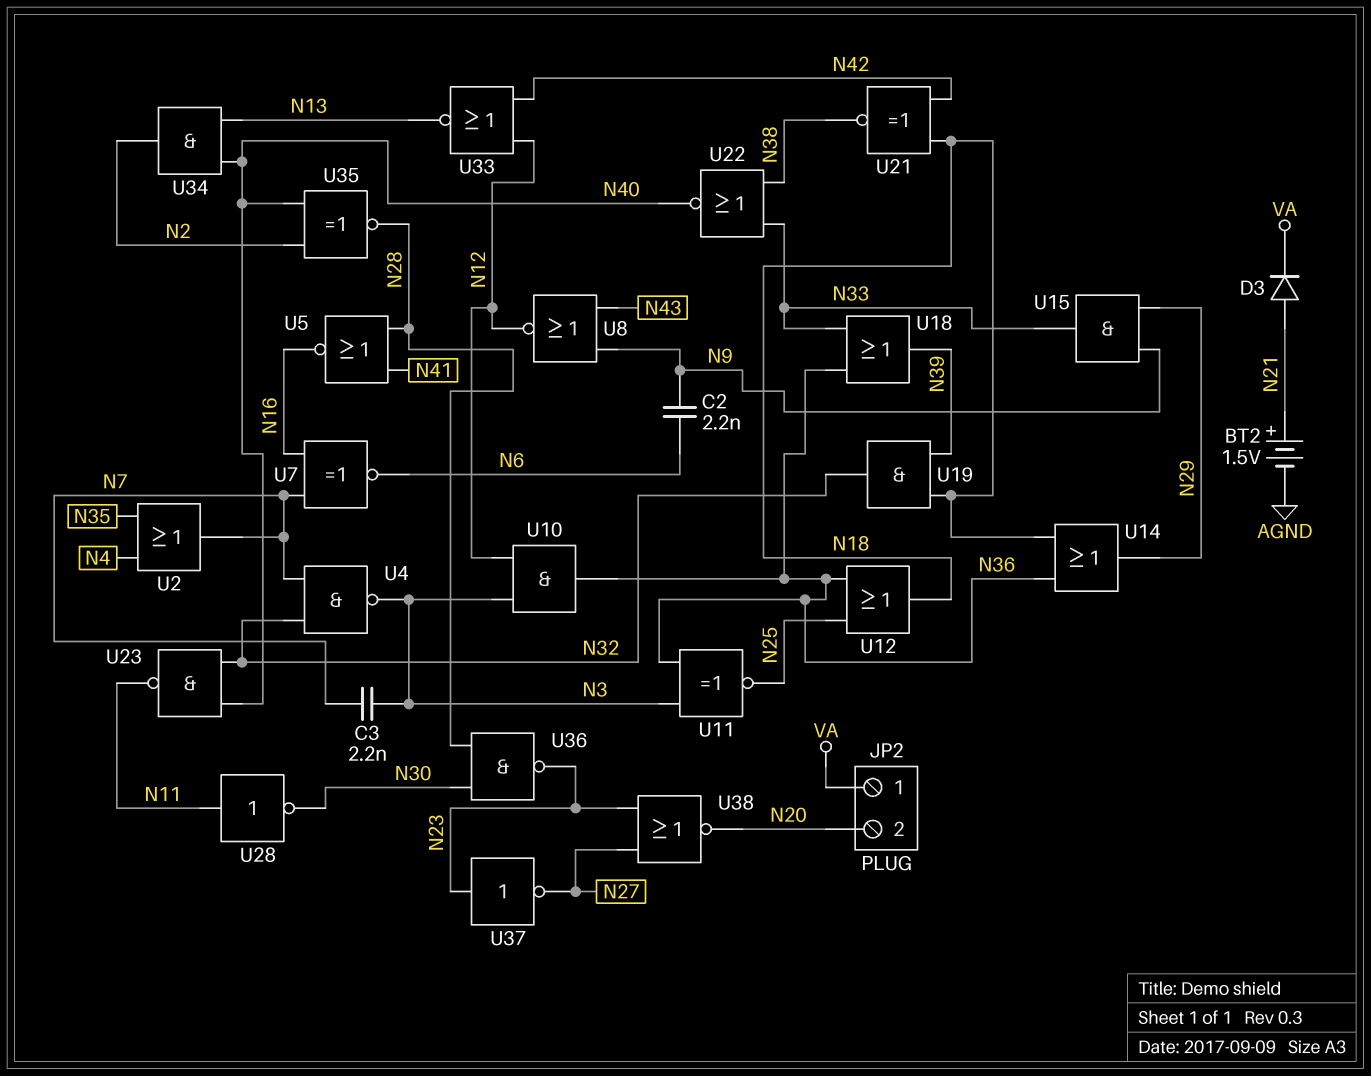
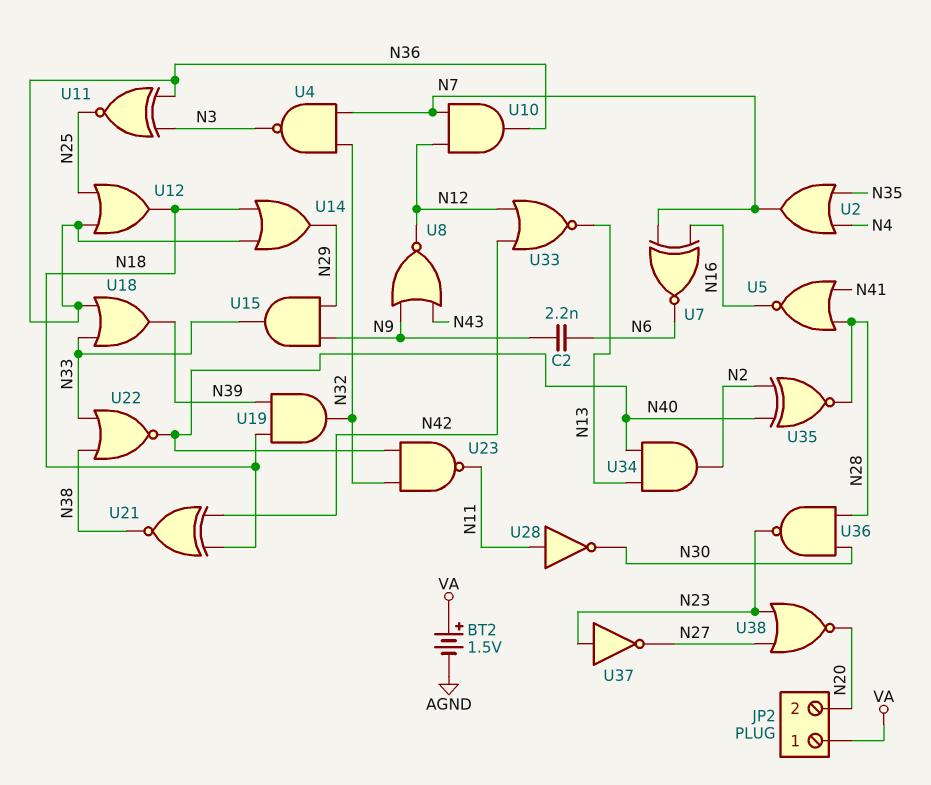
BT2: 1.5V (plus N21, minus AGND) -> 1.5V (plus VA, minus AGND)
C3: 2.2nF (N3, N7) -> none
D3: diode (A N21, K VA) -> none
U10: AND (in N3, in N12, out N36) -> AND (in N7, in N12, out N36)

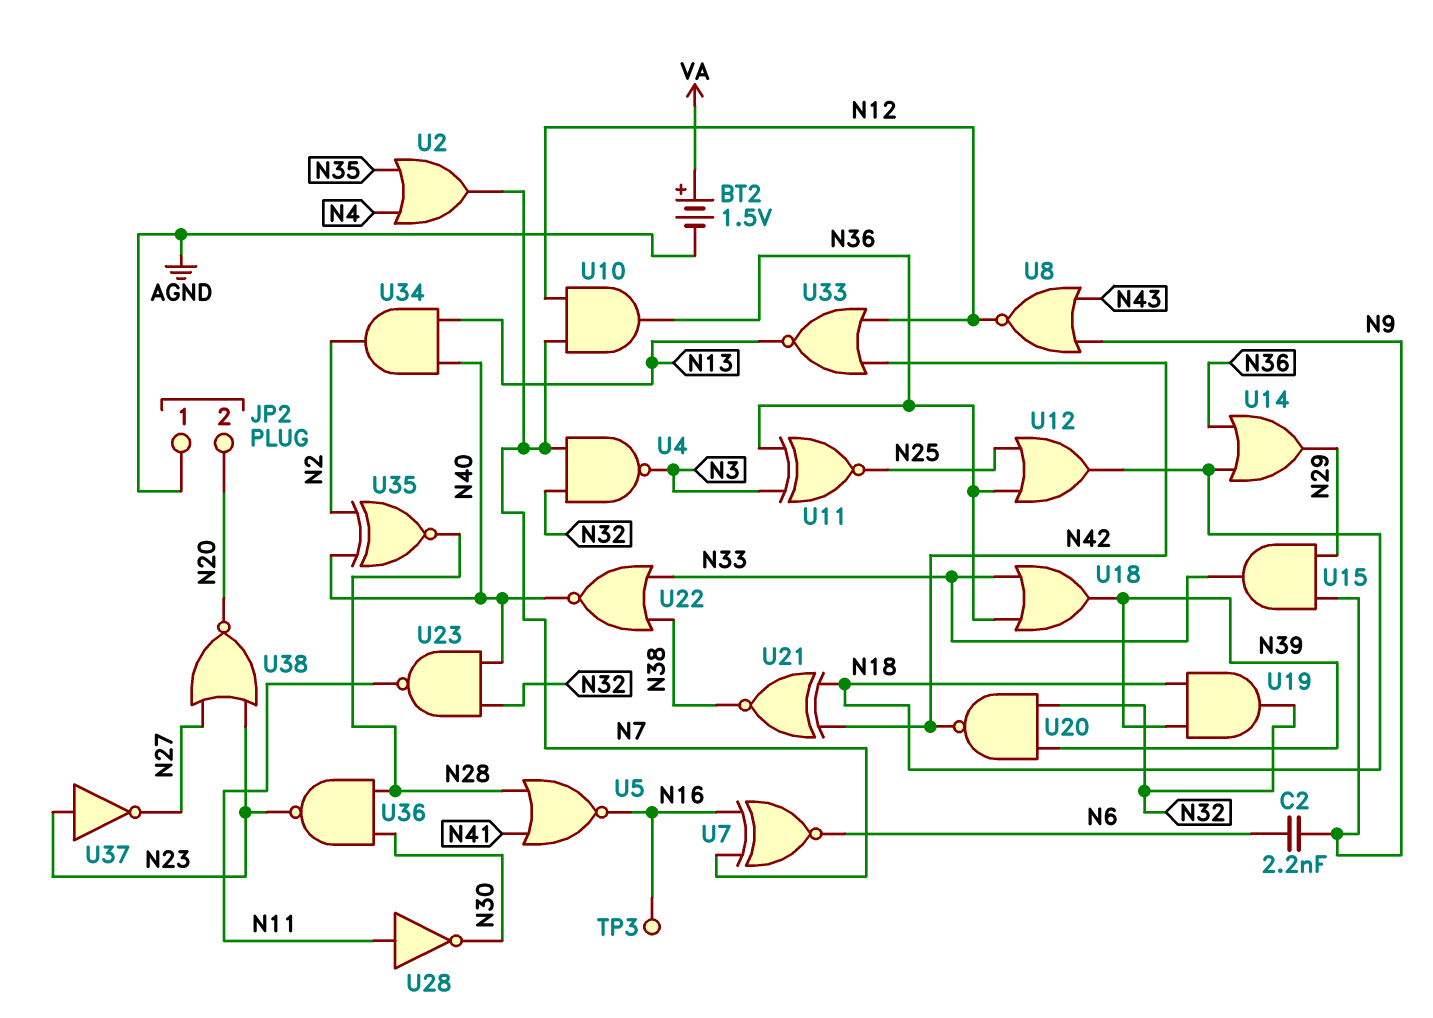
JP2 pin 1: VA -> AGND
TP3: none -> test point (N16)
U20: none -> NAND (in N32, in N39, out N42)

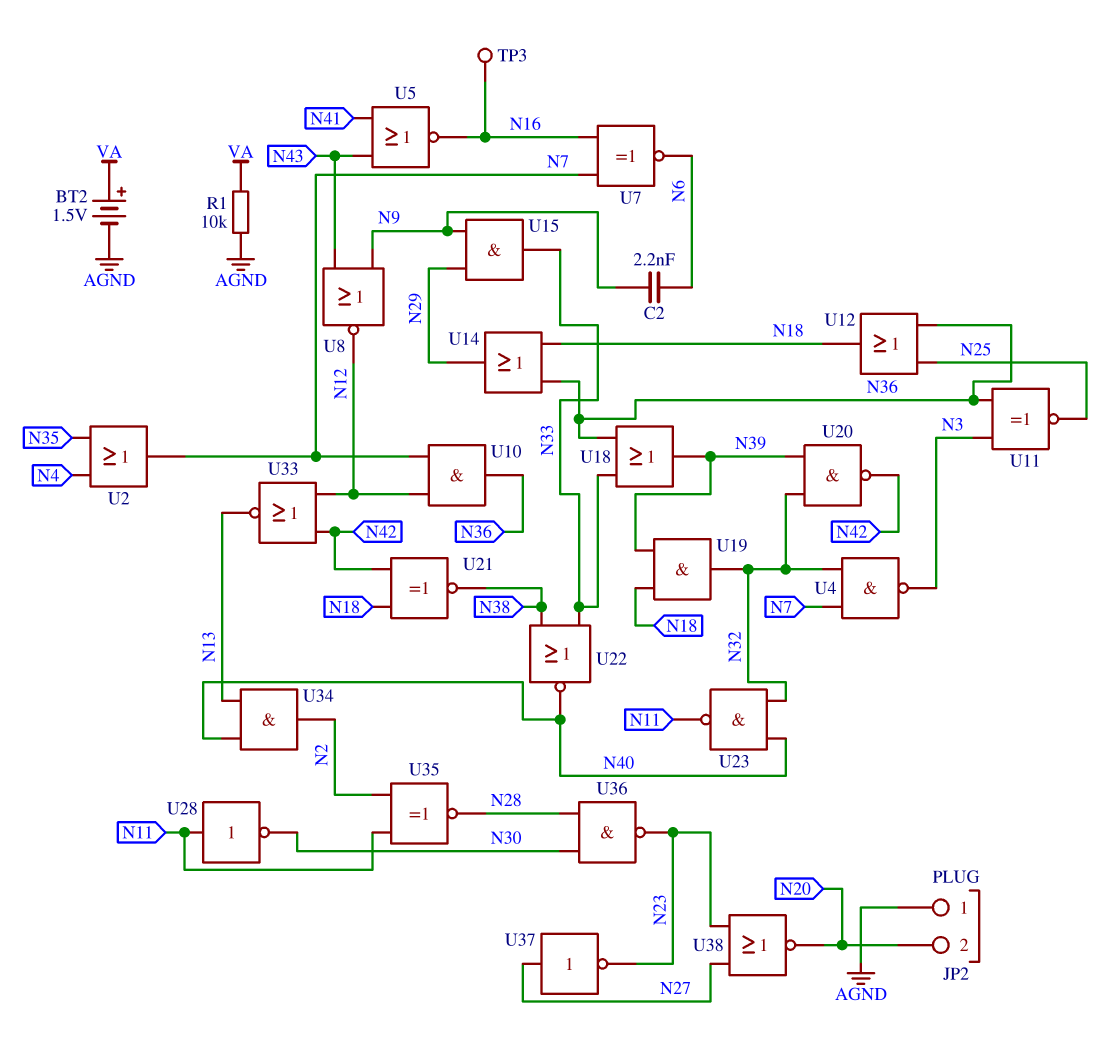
R1: none -> 10k (AGND, VA)
U5: NOR (in N28, in N41, out N16) -> NOR (in N41, in N43, out N16)
U35: XNOR (in N2, in N40, out N28) -> XNOR (in N2, in N11, out N28)
U37: NOT (in N23, out N27) -> NOT (in N27, out N23)

